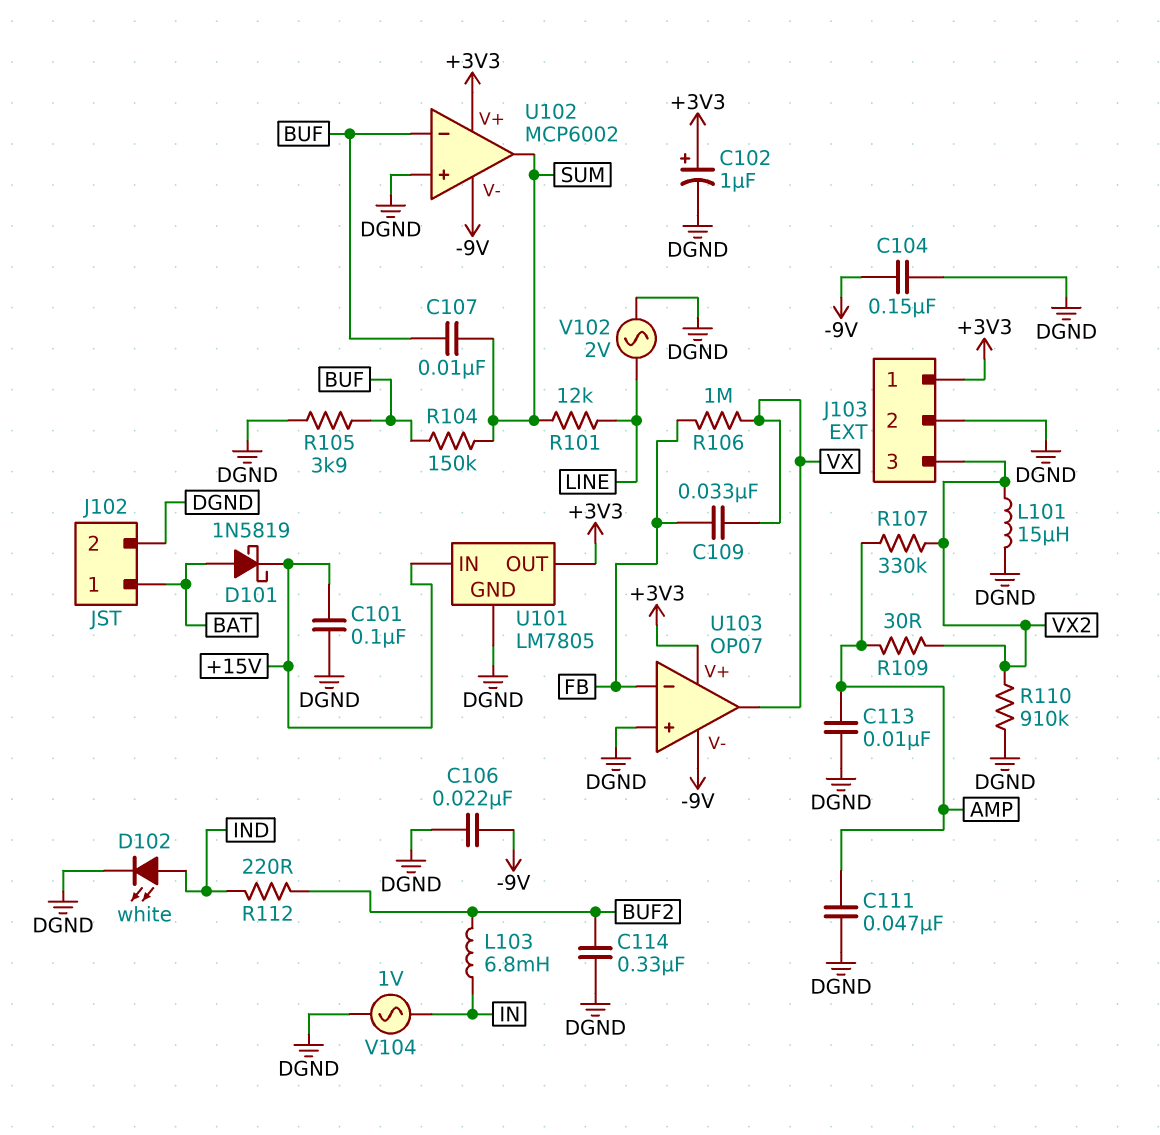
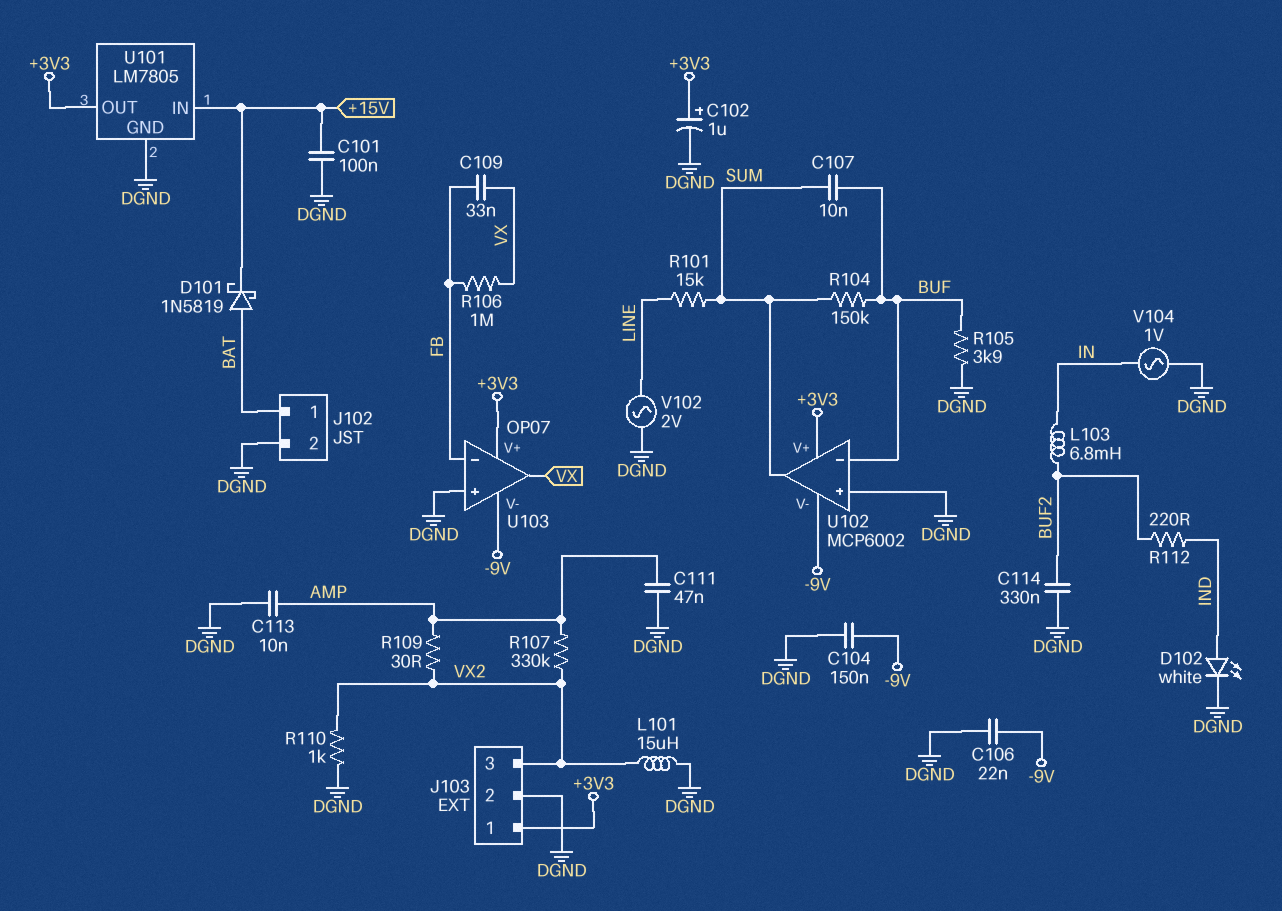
R101: 12k (LINE, SUM) -> 15k (LINE, SUM)
R110: 910k (DGND, VX2) -> 1k (DGND, VX2)

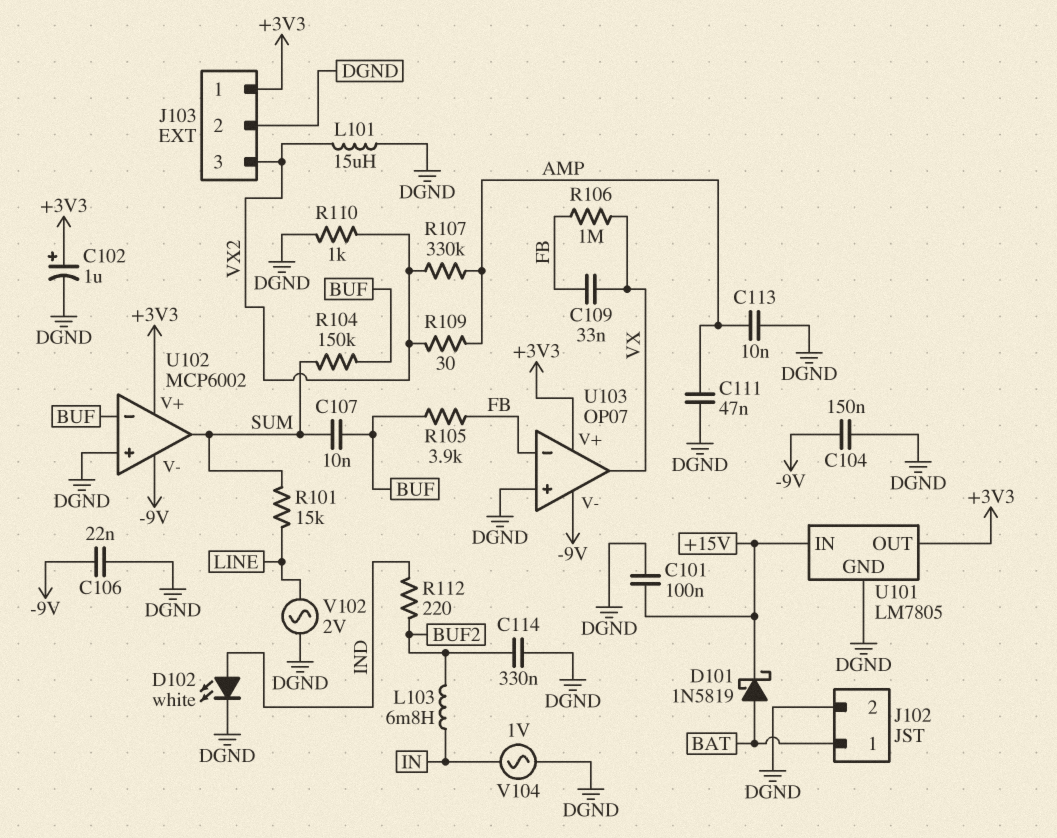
R105: 3.9k (BUF, DGND) -> 3.9k (BUF, FB)

